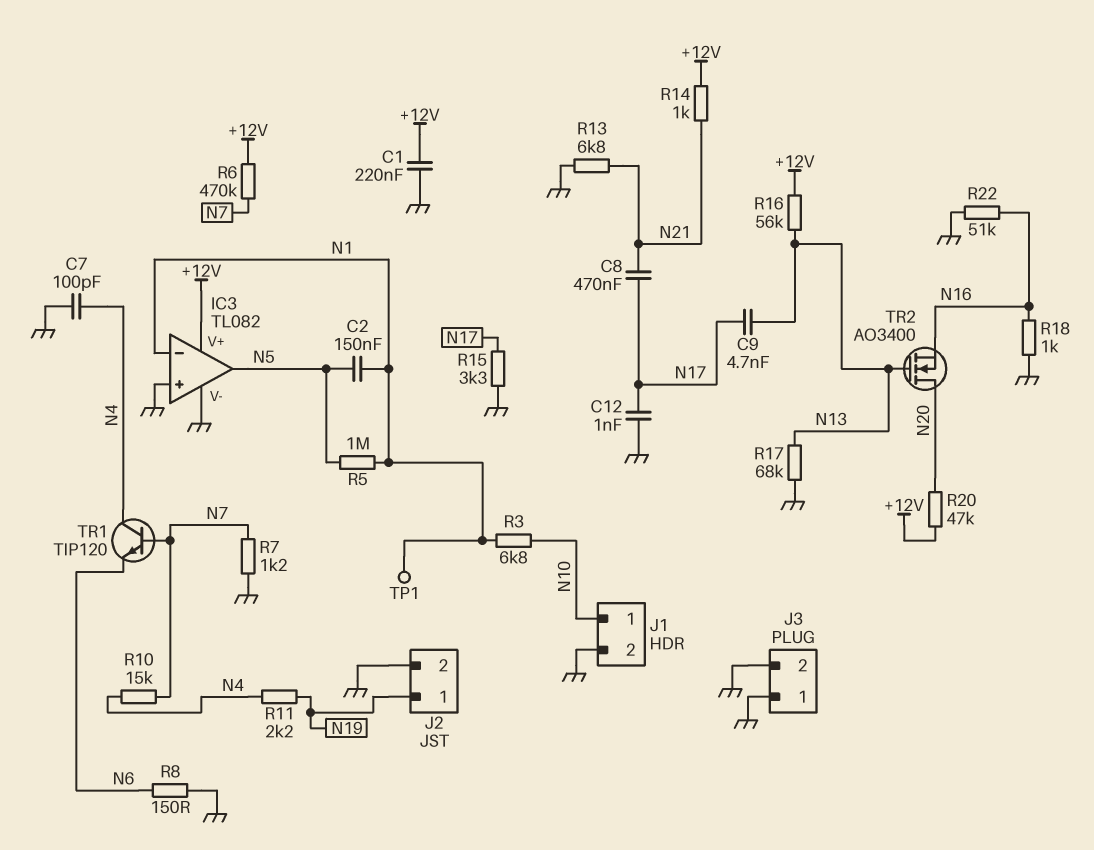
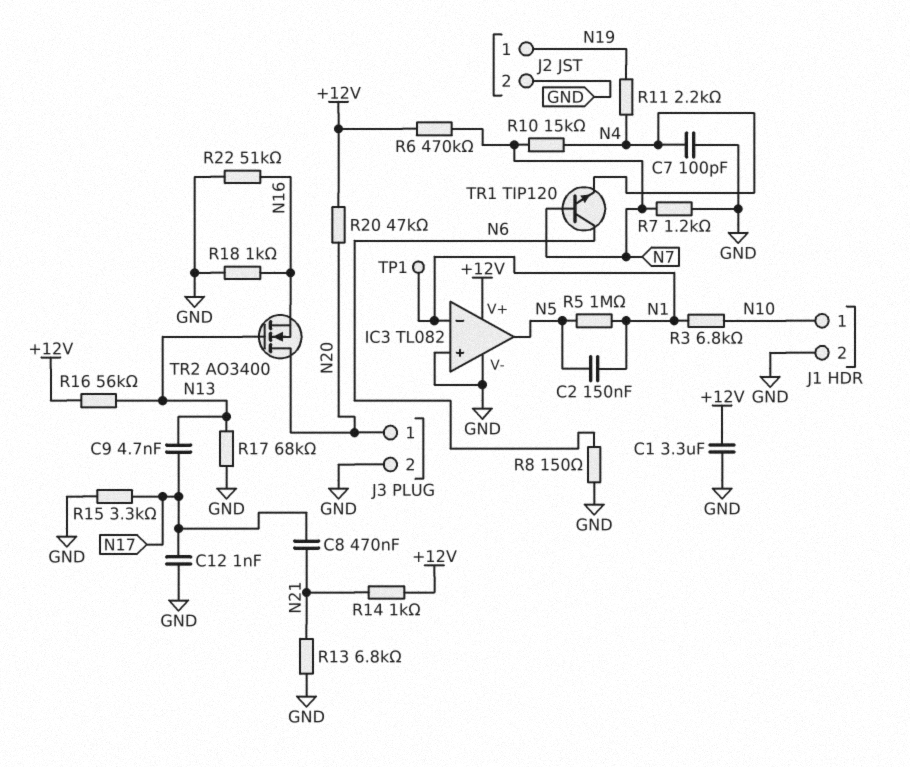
C1: 220nF (+12V, GND) -> 3.3uF (+12V, GND)
J3 pin 1: GND -> N20
TR1: NPN TIP120 (B N7, C N4, E N6) -> NPN TIP120 (B N7, C N6, E N4)

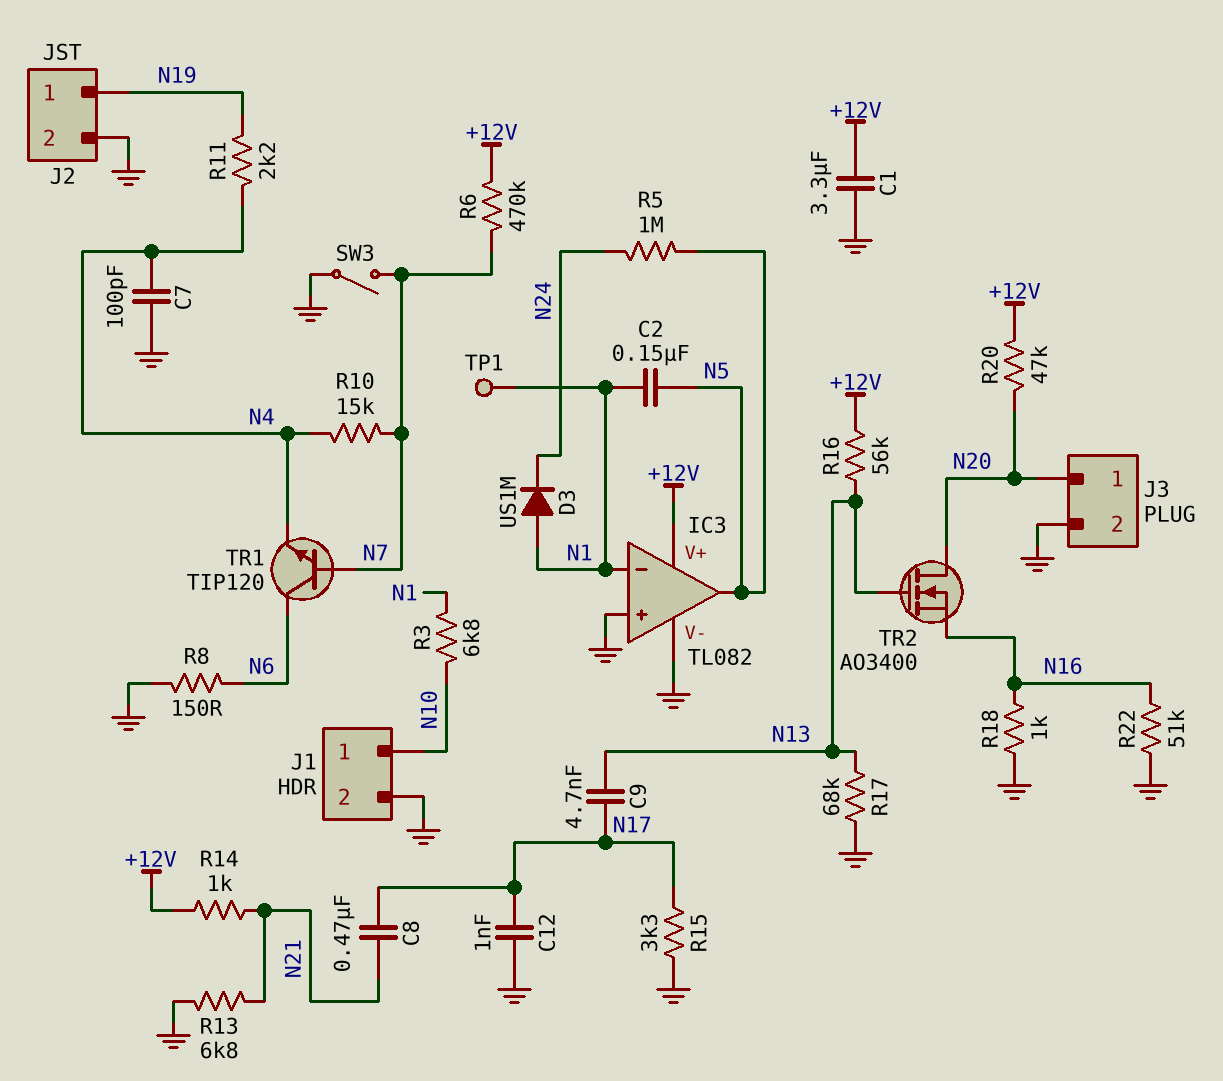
D3: none -> diode US1M (A N1, K N24)
R5: 1M (N1, N5) -> 1M (N5, N24)
R7: 1.2k (GND, N7) -> none
SW3: none -> switch (GND, N7)

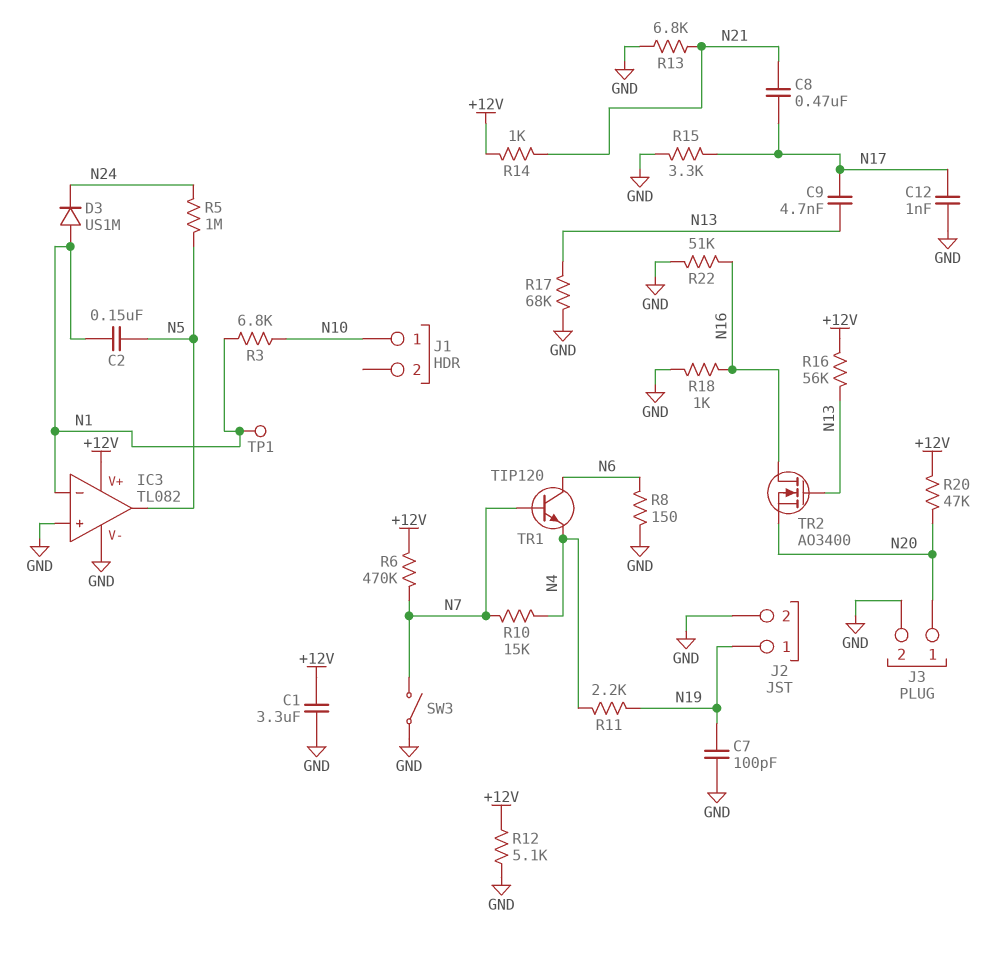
C7: 100pF (GND, N4) -> 100pF (GND, N19)
J1 pin 2: GND -> none
R12: none -> 5.1k (+12V, GND)
TR2: NMOS AO3400 (G N13, D N20, S N16) -> NMOS AO3400 (G N13, D N16, S N20)

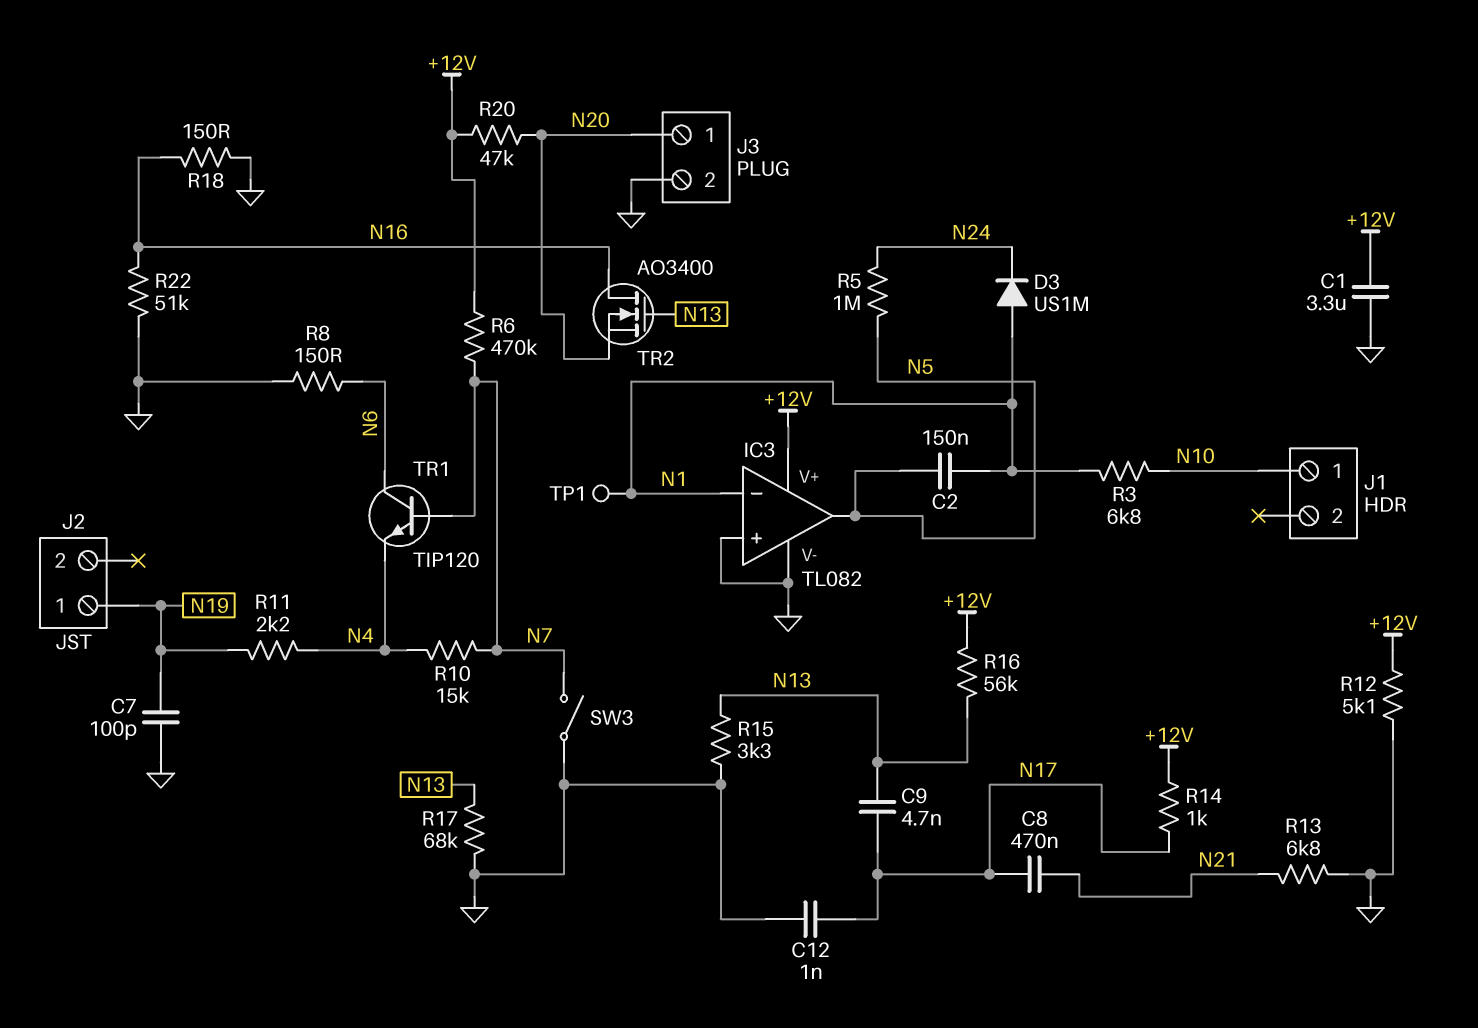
J2 pin 2: GND -> none
R14: 1k (+12V, N21) -> 1k (+12V, N17)
R15: 3.3k (GND, N17) -> 3.3k (GND, N13)
R18: 1k (GND, N16) -> 150 (GND, N16)

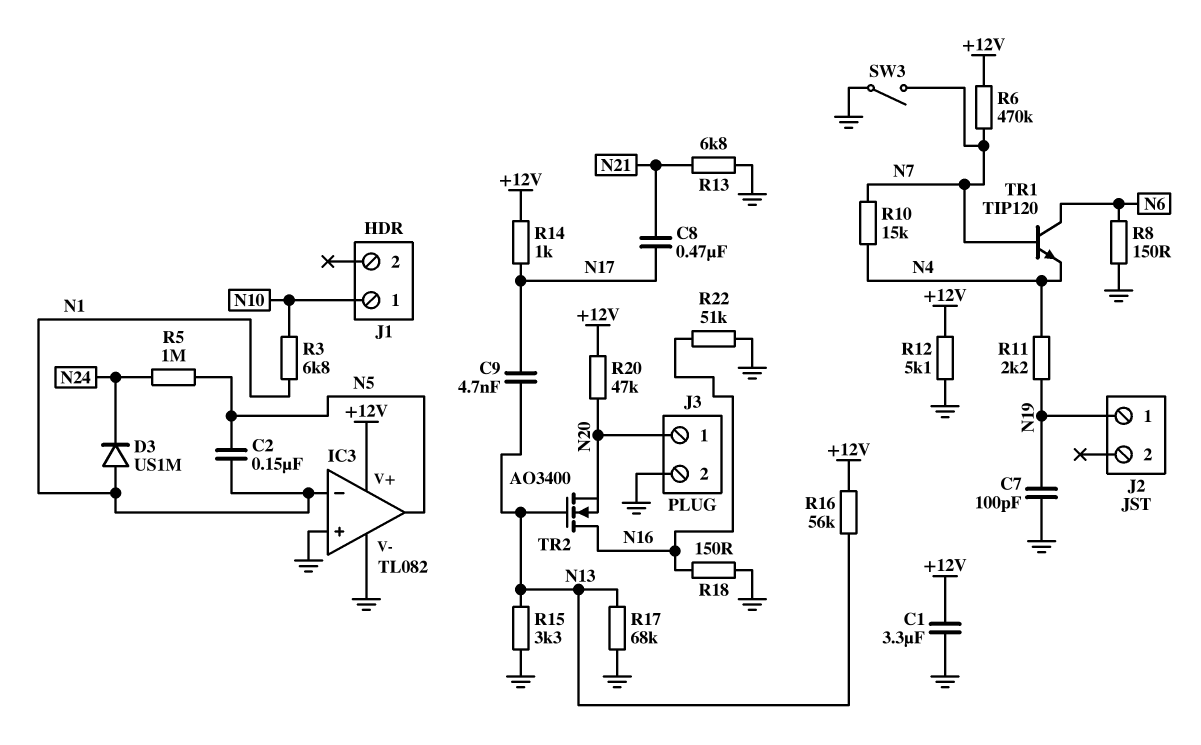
C12: 1nF (GND, N17) -> none
TP1: test point (N1) -> none

